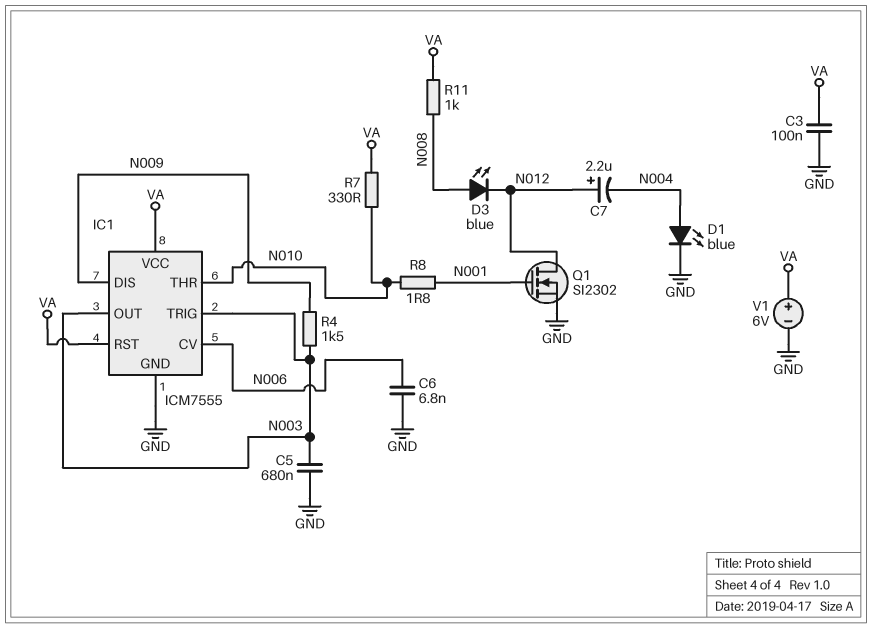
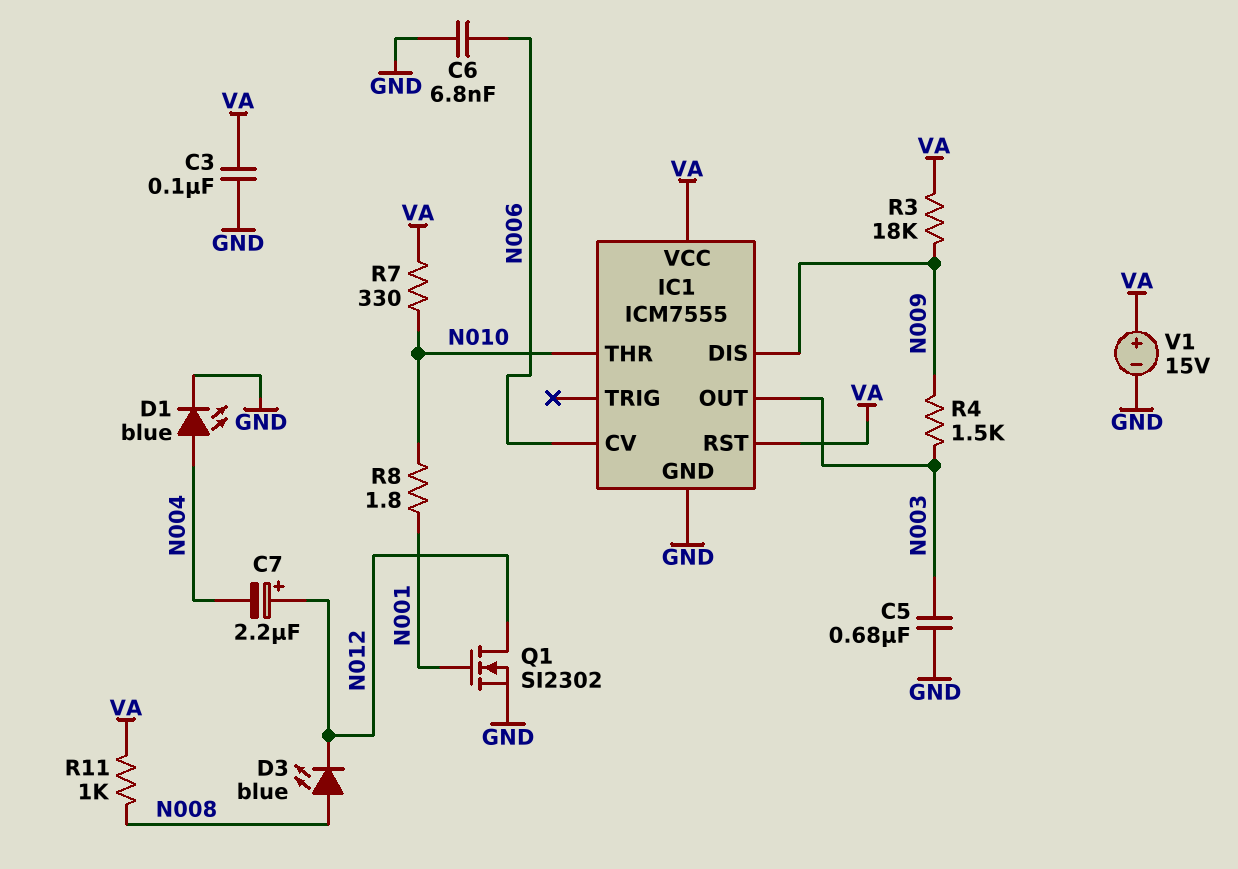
IC1 pin TRIG: N003 -> none
R3: none -> 18k (N009, VA)
V1: 6V (plus VA, minus GND) -> 15V (plus VA, minus GND)

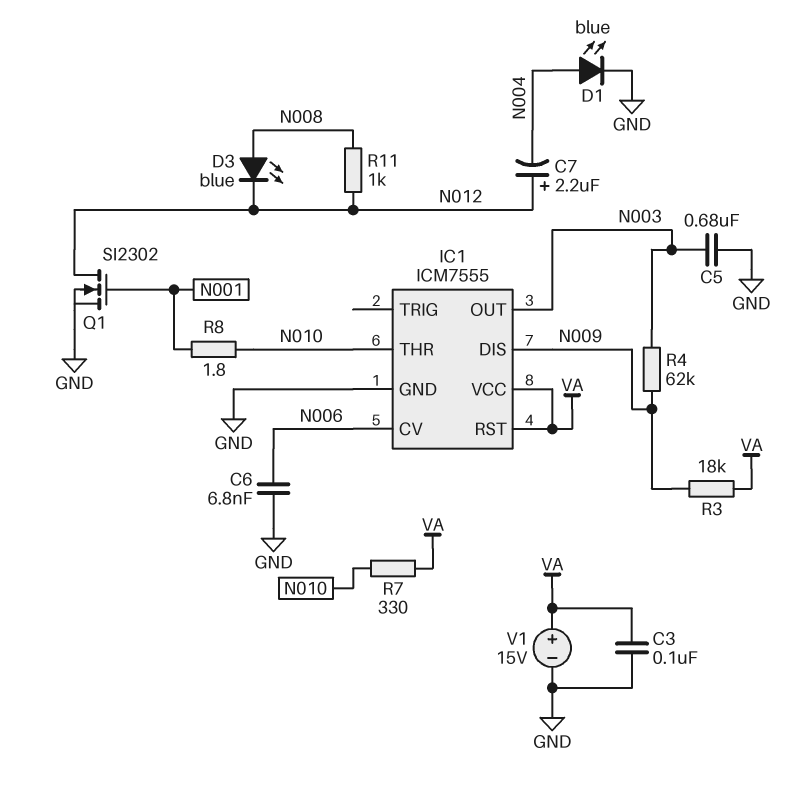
R4: 1.5k (N003, N009) -> 62k (N003, N009)
R11: 1k (N008, VA) -> 1k (N008, N012)

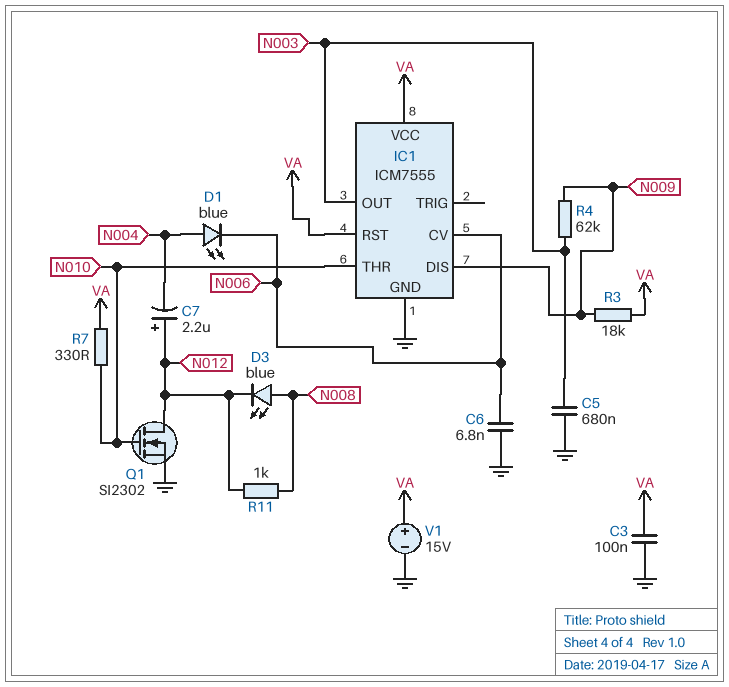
D1: LED blue (A N004, K GND) -> LED blue (A N004, K N006)
Q1: NMOS SI2302 (G N001, D N012, S GND) -> NMOS SI2302 (G N010, D N012, S GND)
R8: 1.8 (N001, N010) -> none

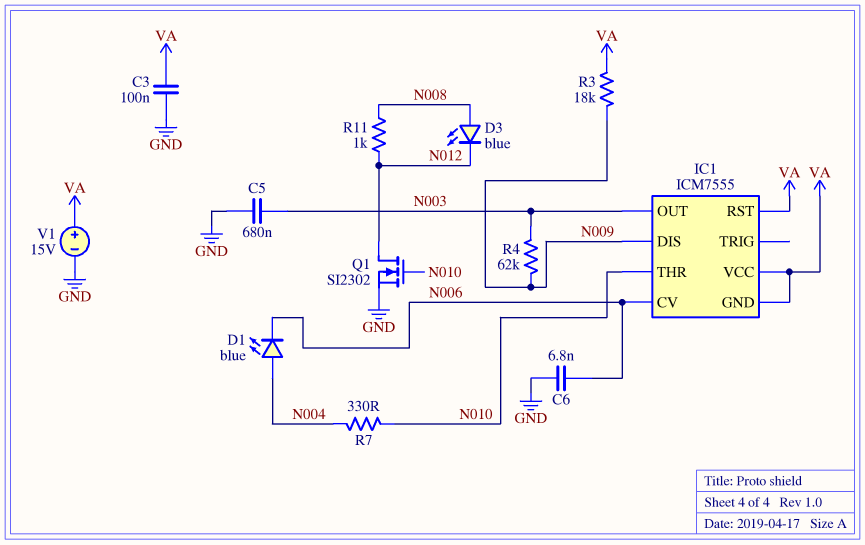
C7: 2.2uF (plus N012, minus N004) -> none
IC1 pin GND: GND -> VA
R7: 330 (N010, VA) -> 330 (N004, N010)

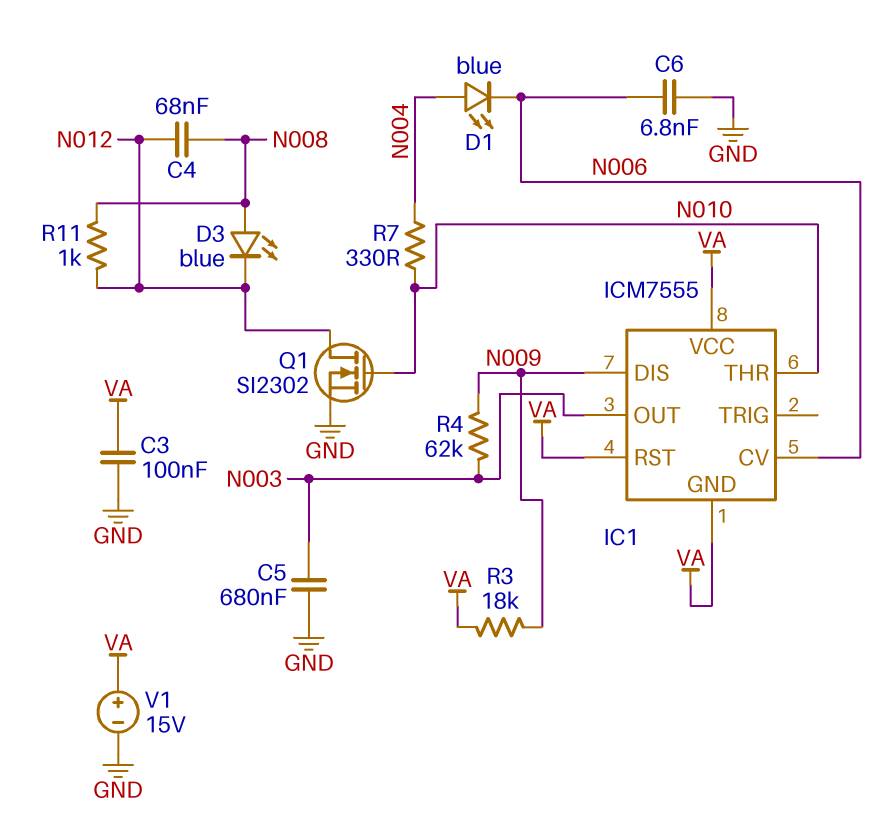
C4: none -> 68nF (N008, N012)

